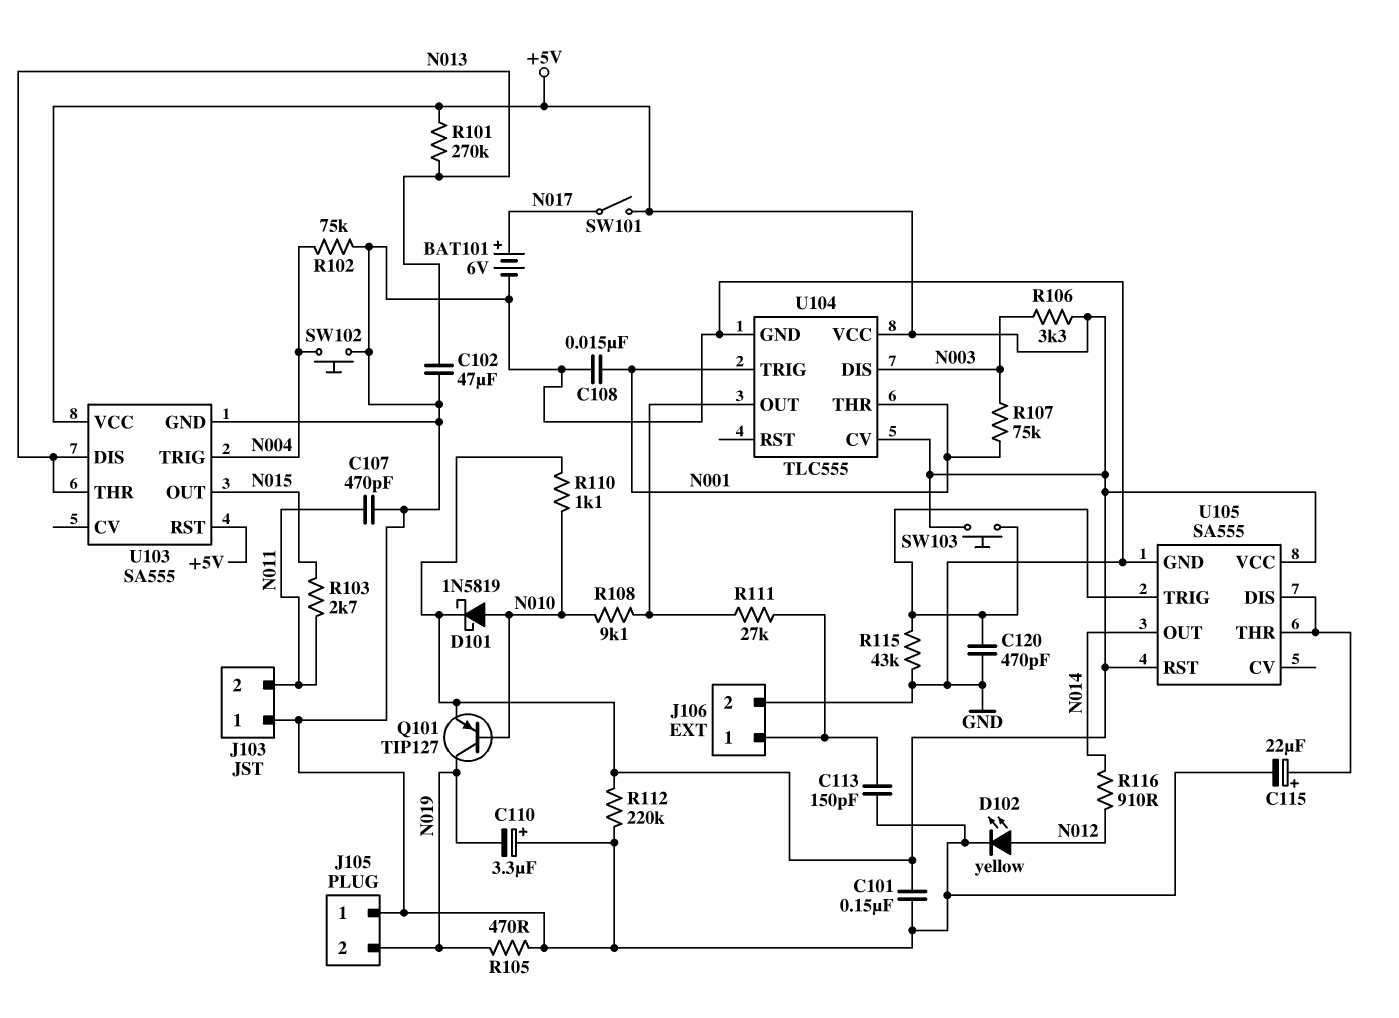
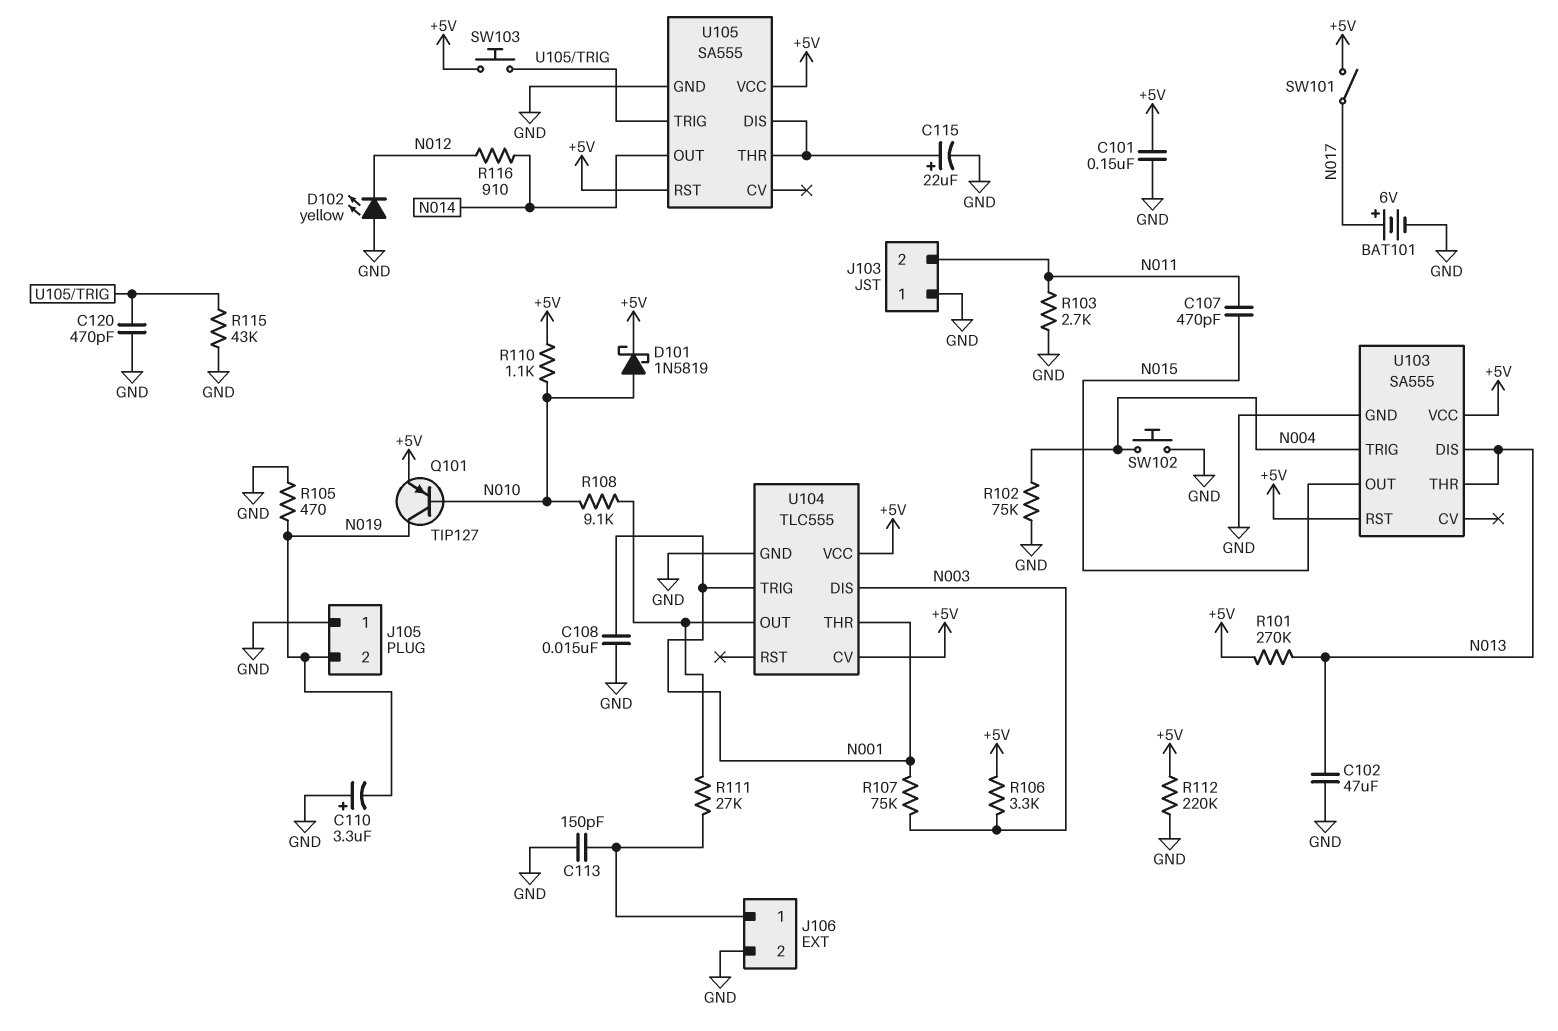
C107: 470pF (GND, N011) -> 470pF (N011, N015)
D102: LED yellow (A N012, K GND) -> LED yellow (A GND, K N012)
R103: 2.7k (N011, N015) -> 2.7k (GND, N011)

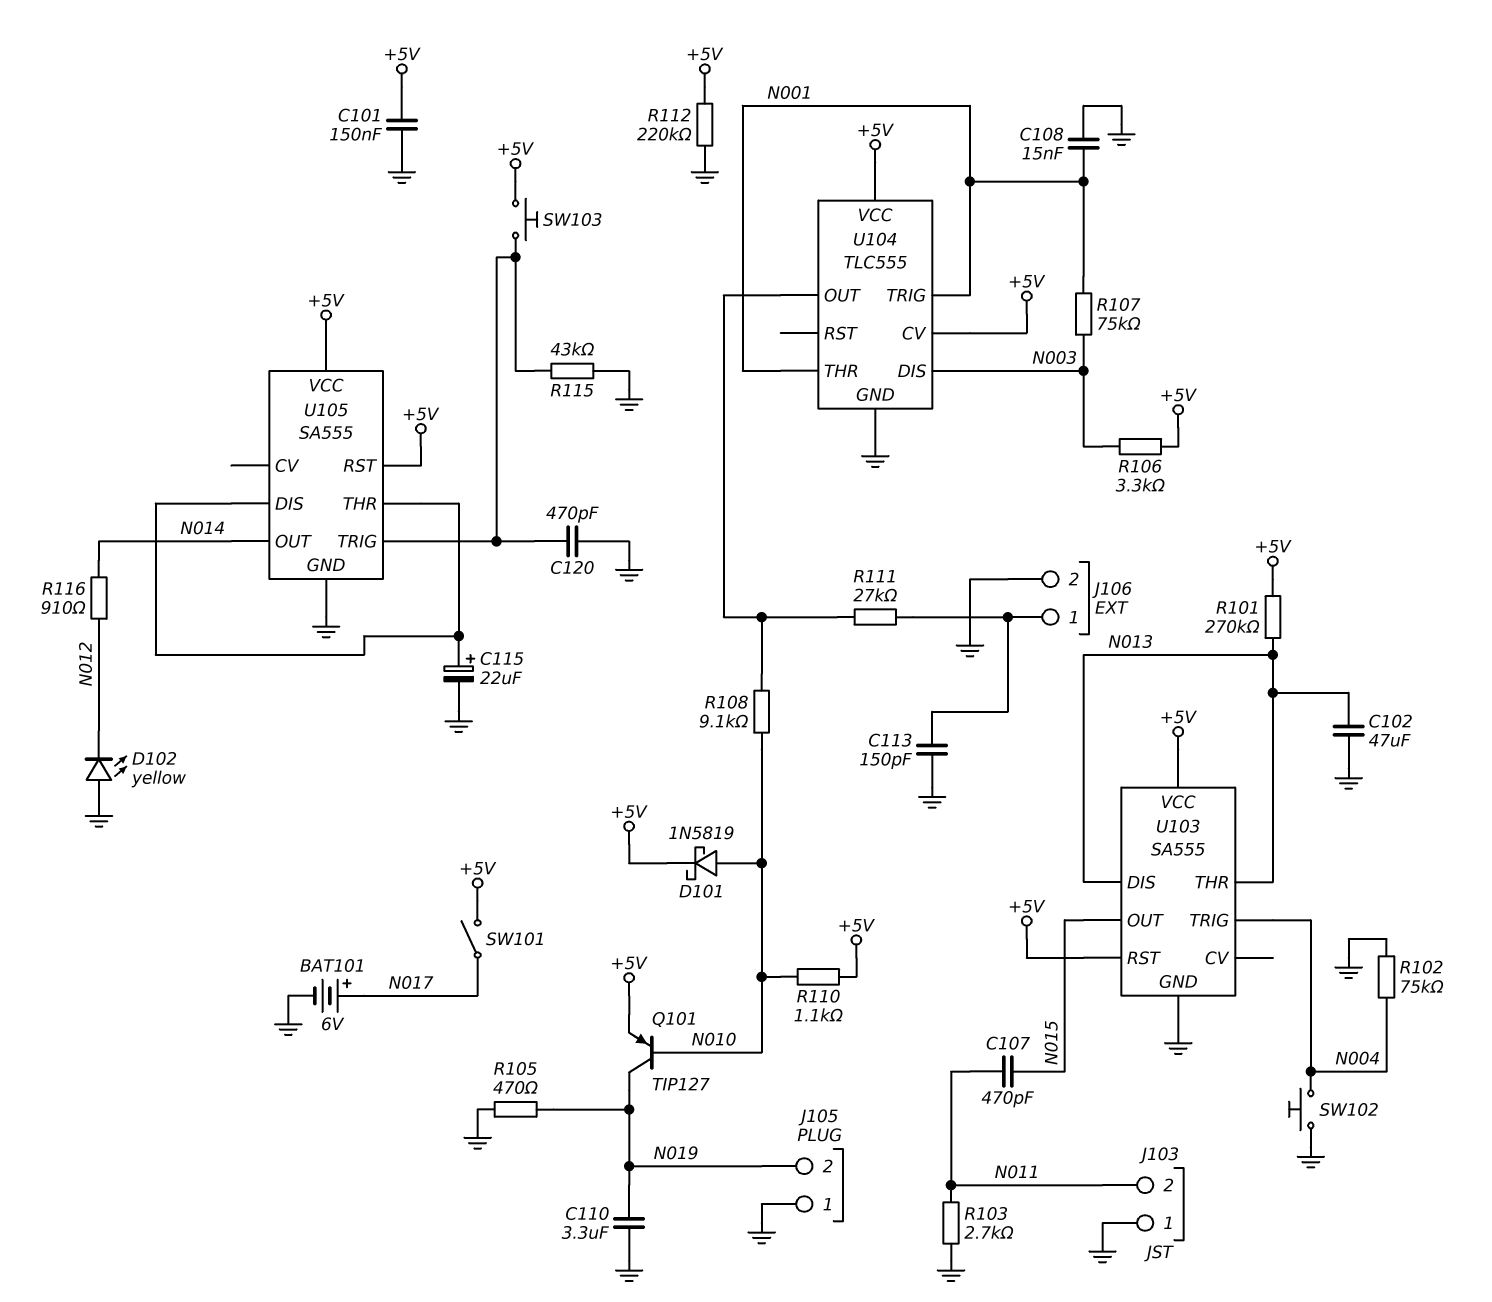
C110: 3.3uF (plus GND, minus N019) -> 3.3uF (GND, N019)

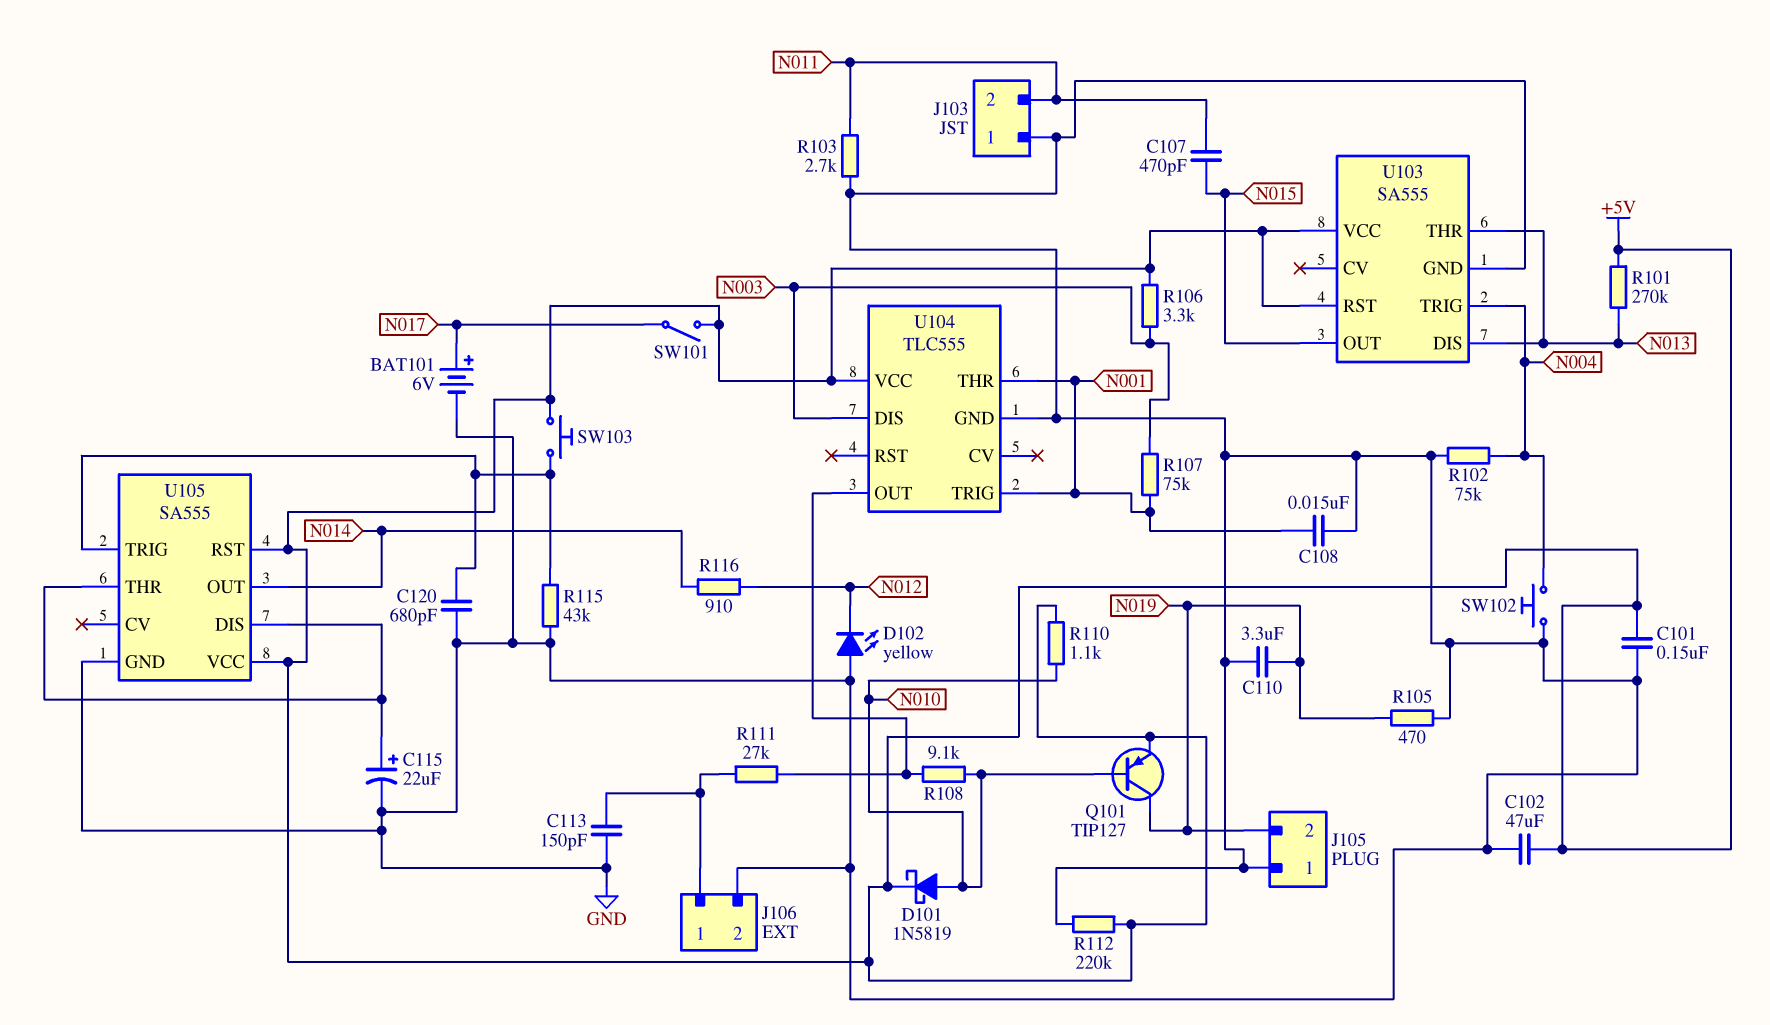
C102: 47uF (GND, N013) -> 47uF (+5V, GND)
C120: 470pF (GND, U105/TRIG) -> 680pF (GND, U105/TRIG)
U104 pin CV: +5V -> none

